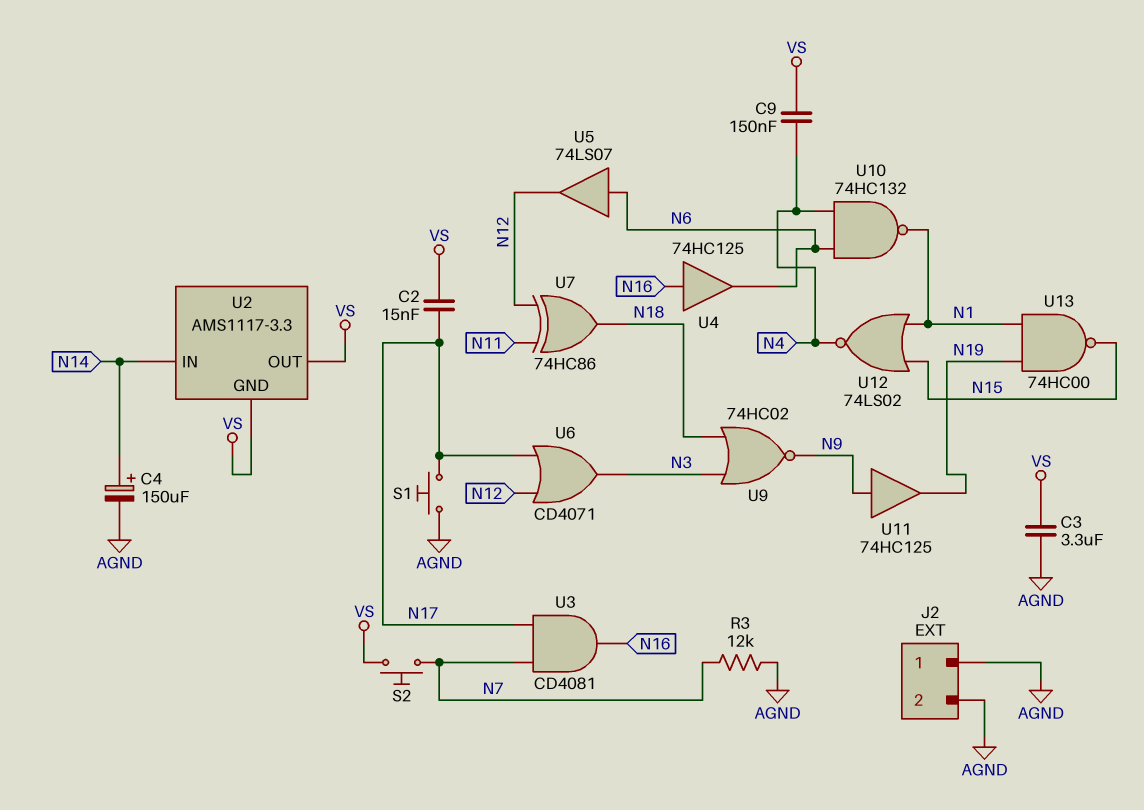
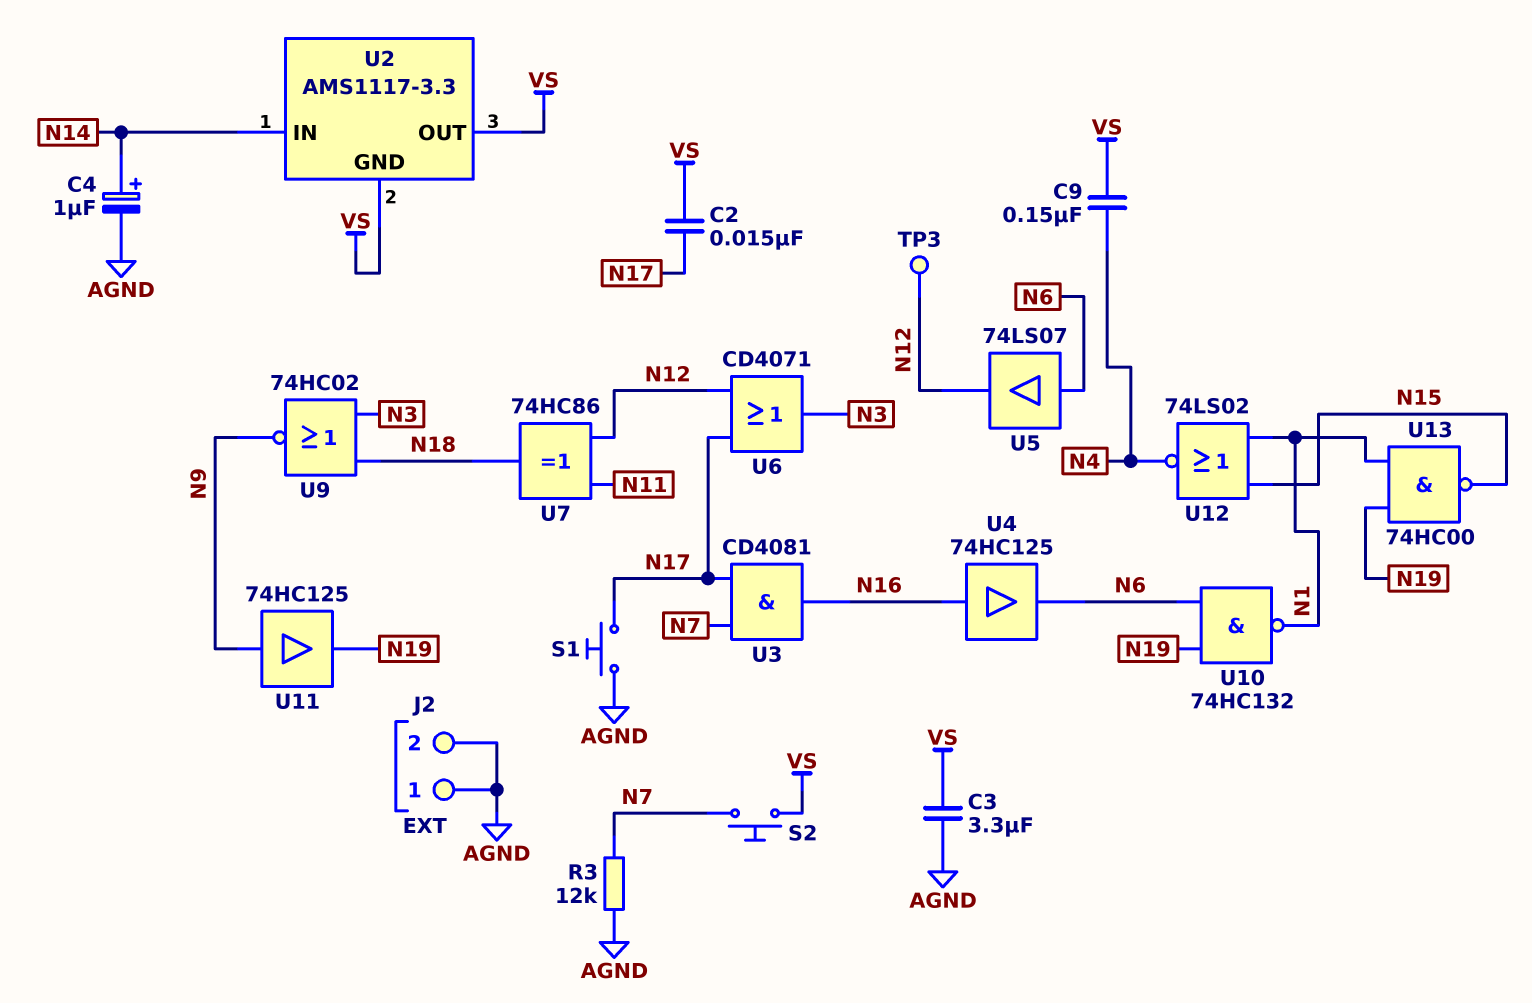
C4: 150uF (plus N14, minus AGND) -> 1uF (plus N14, minus AGND)
TP3: none -> test point (N12)
U10: NAND 74HC132 (in N4, in N6, out N1) -> NAND 74HC132 (in N6, in N19, out N1)

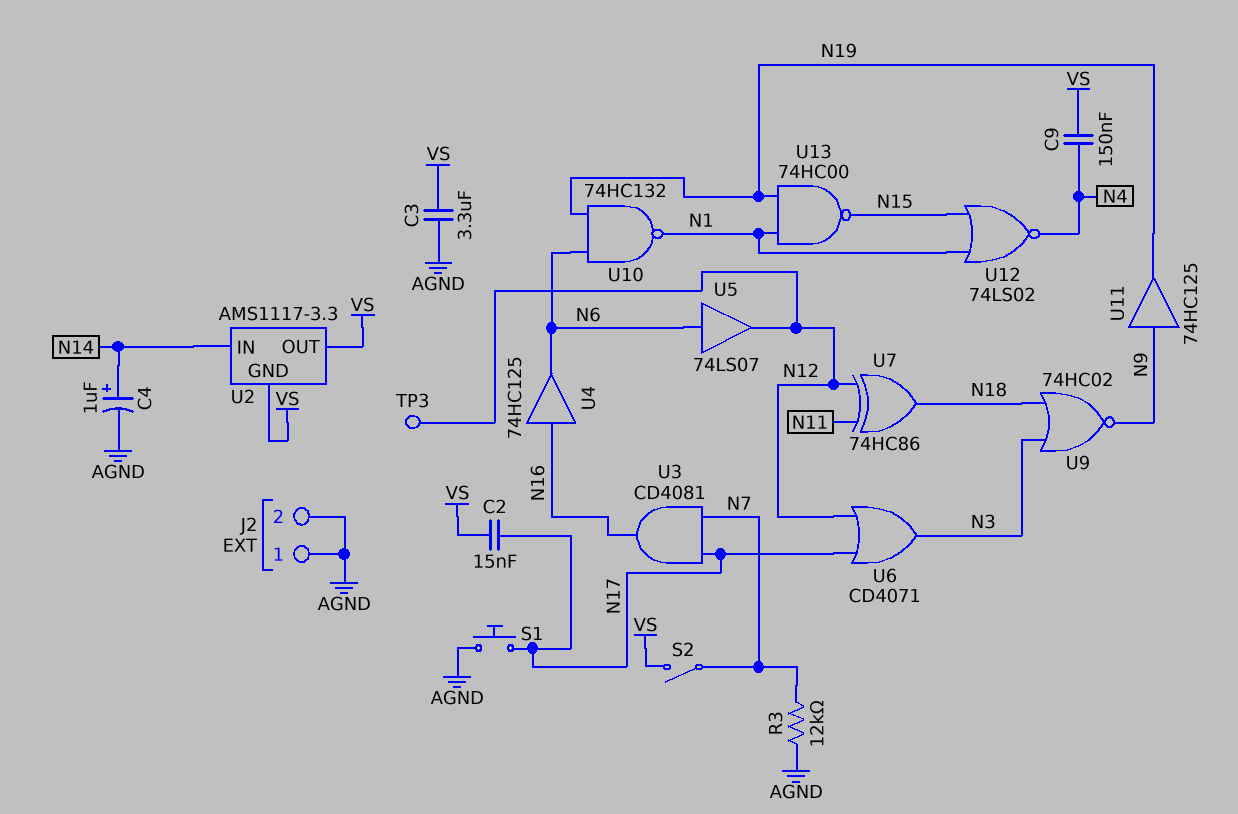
S2: button (N7, VS) -> switch (N7, VS)

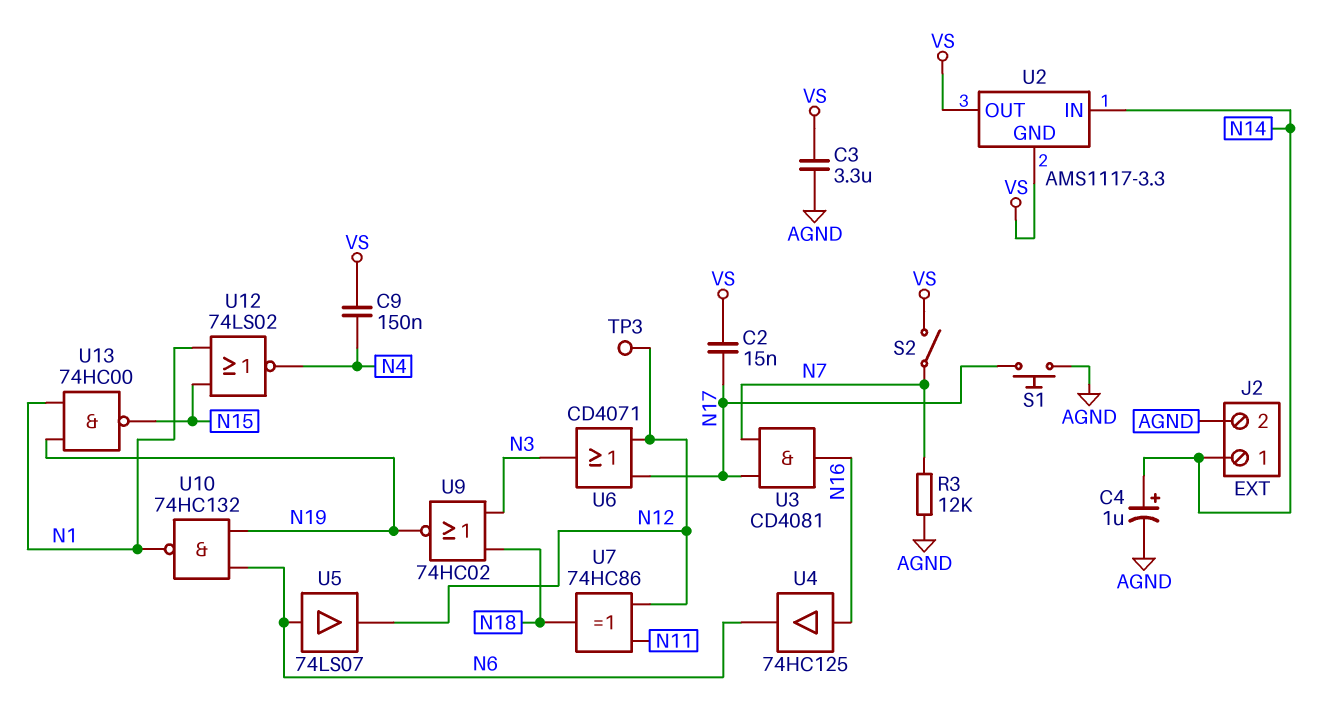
J2 pin 1: AGND -> N14
U9: NOR 74HC02 (in N3, in N18, out N9) -> NOR 74HC02 (in N3, in N18, out N19)
U11: buffer 74HC125 (in N9, out N19) -> none

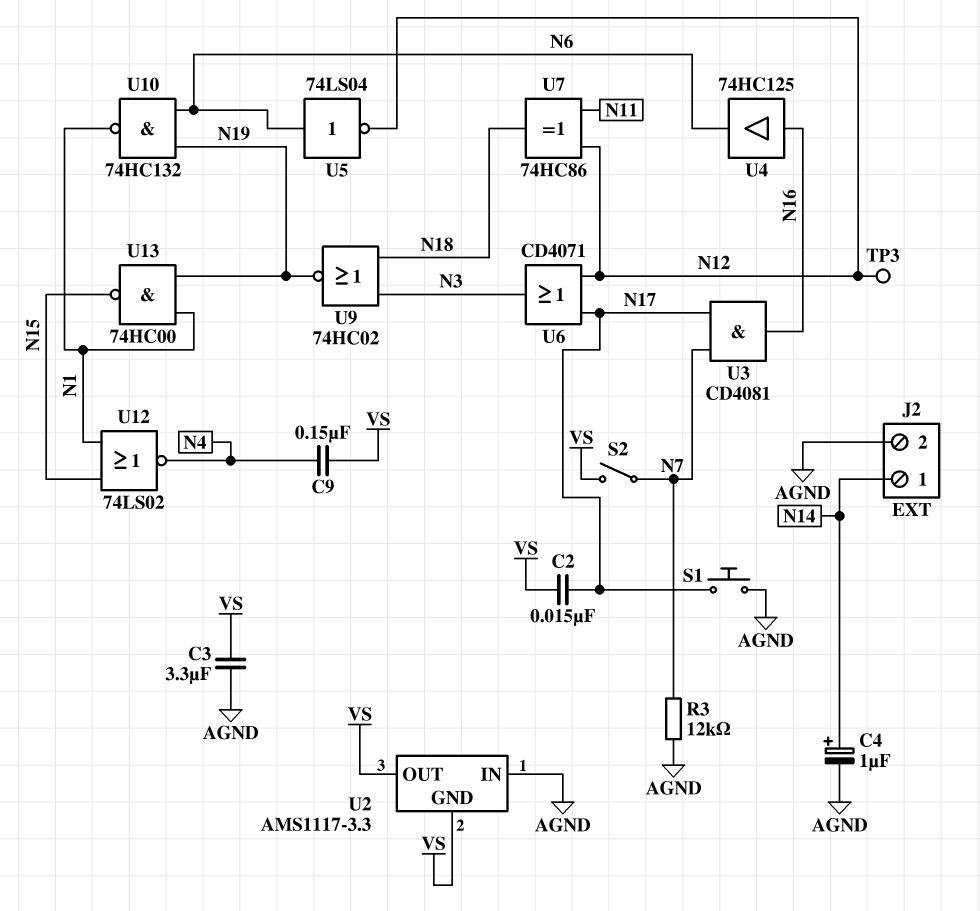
U2 pin IN: N14 -> AGND
U5: buffer 74LS07 (in N6, out N12) -> NOT 74LS04 (in N6, out N12)

